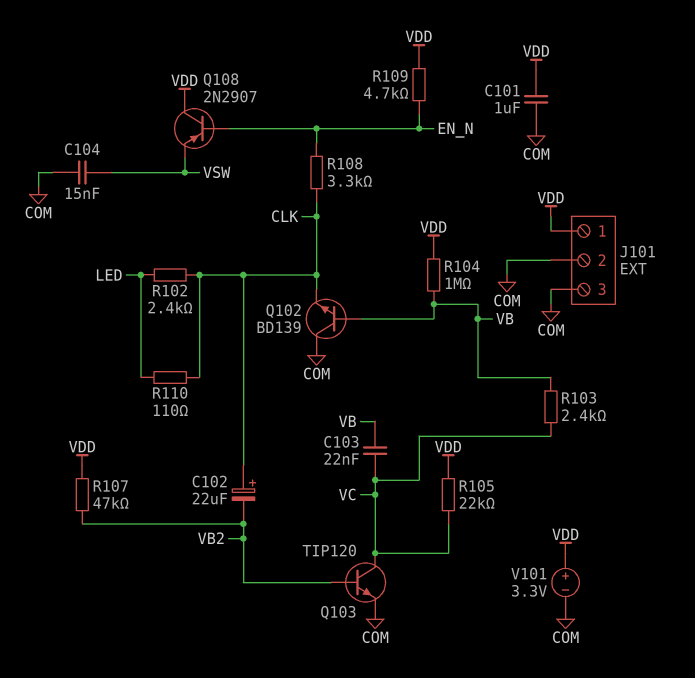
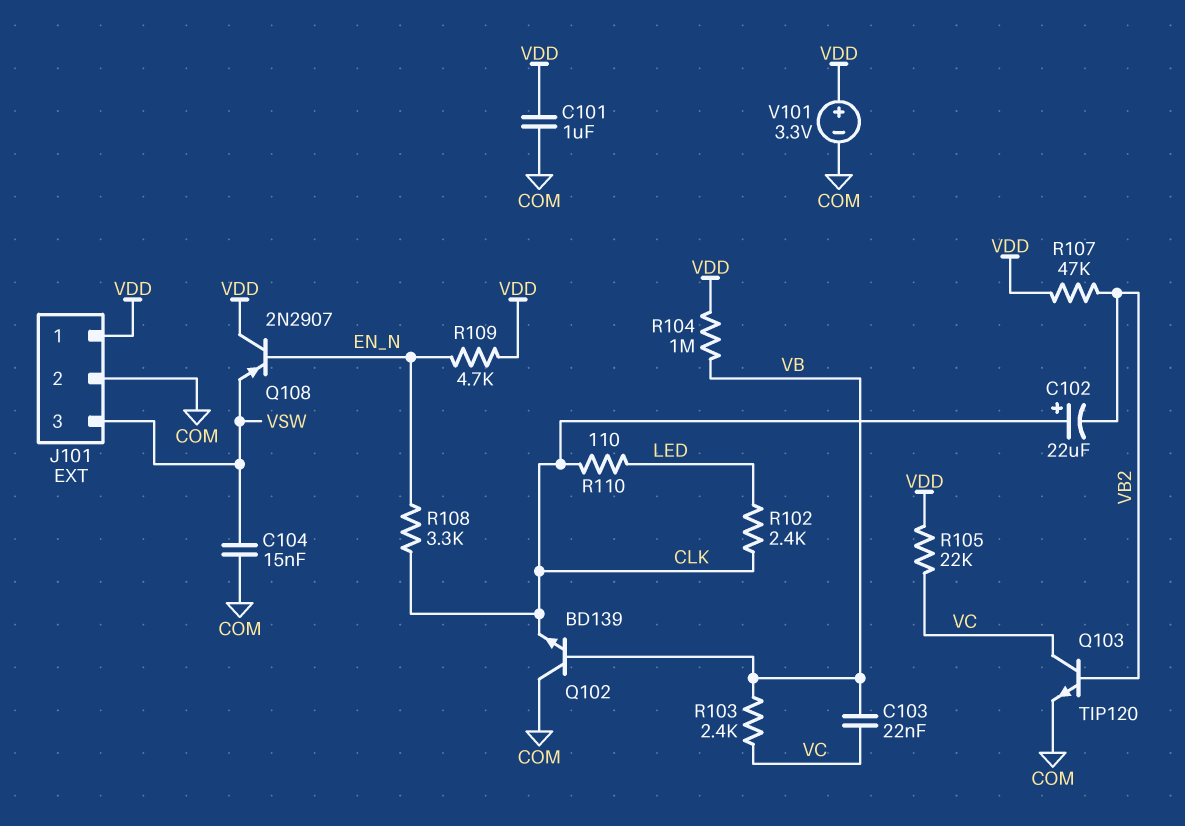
J101 pin 3: COM -> VSW

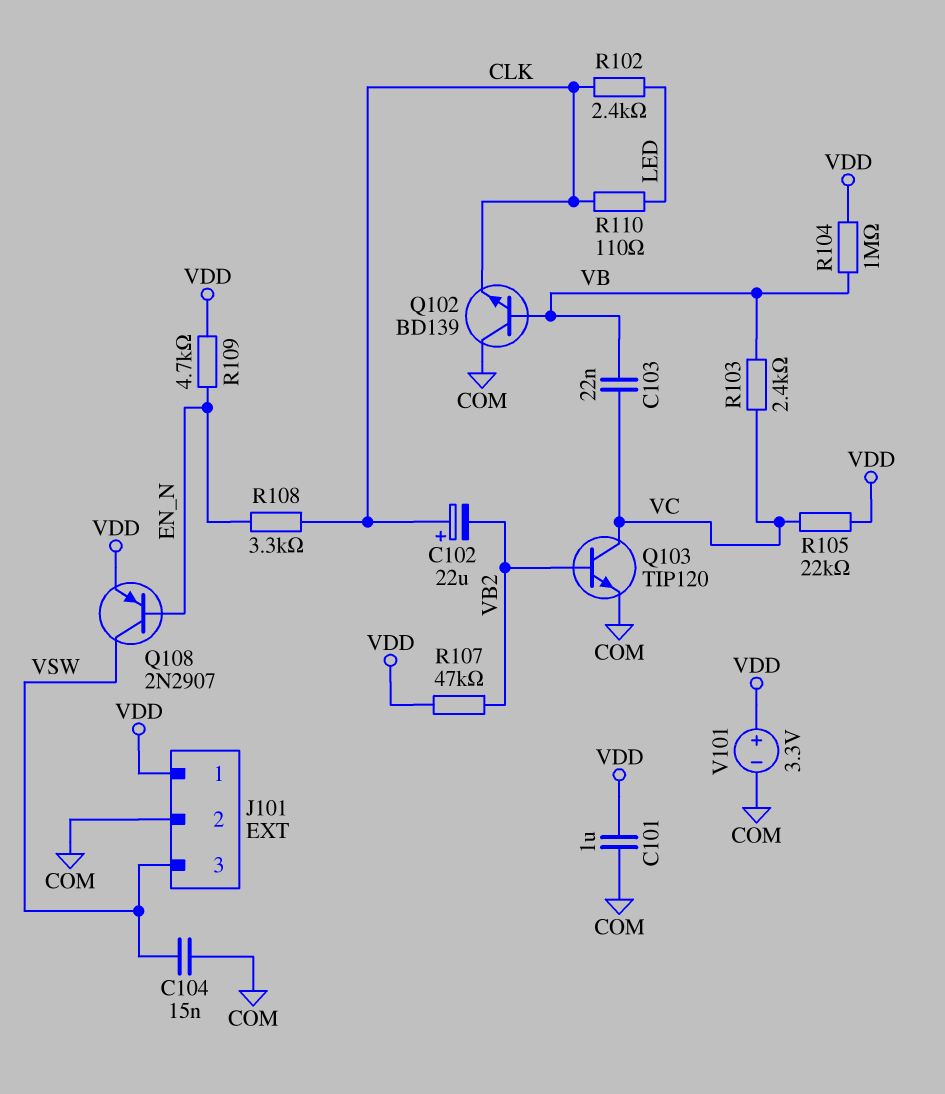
Q108: PNP 2N2907 (B EN_N, C VDD, E VSW) -> PNP 2N2907 (B EN_N, C VSW, E VDD)

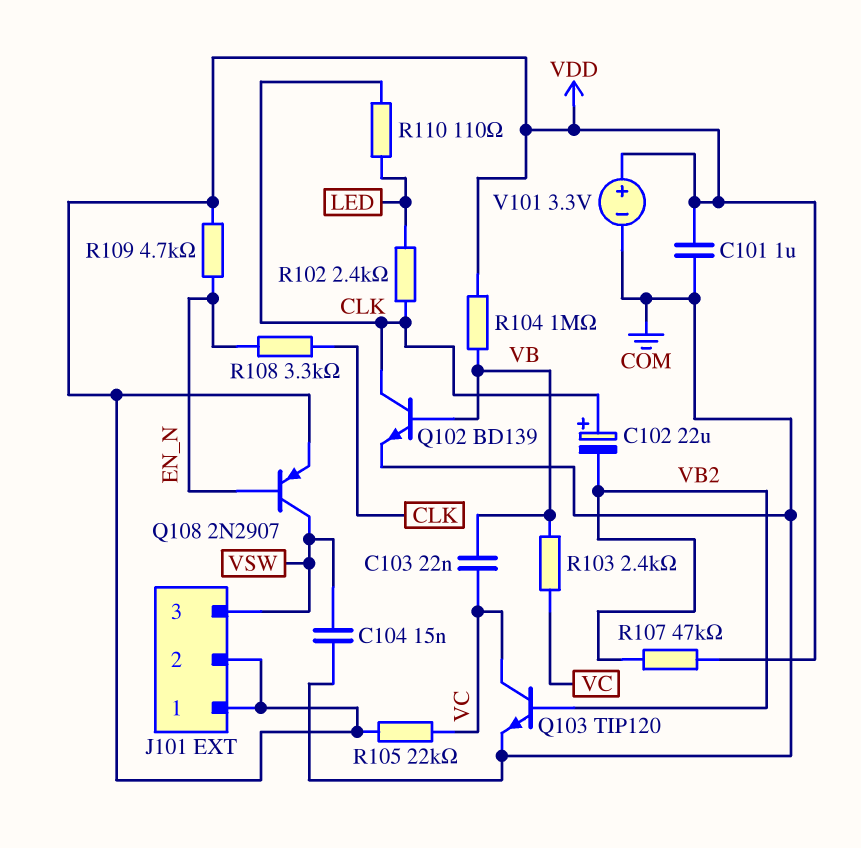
J101 pin 2: COM -> VDD
Q102: NPN BD139 (B VB, C COM, E CLK) -> NPN BD139 (B VB, C CLK, E COM)

